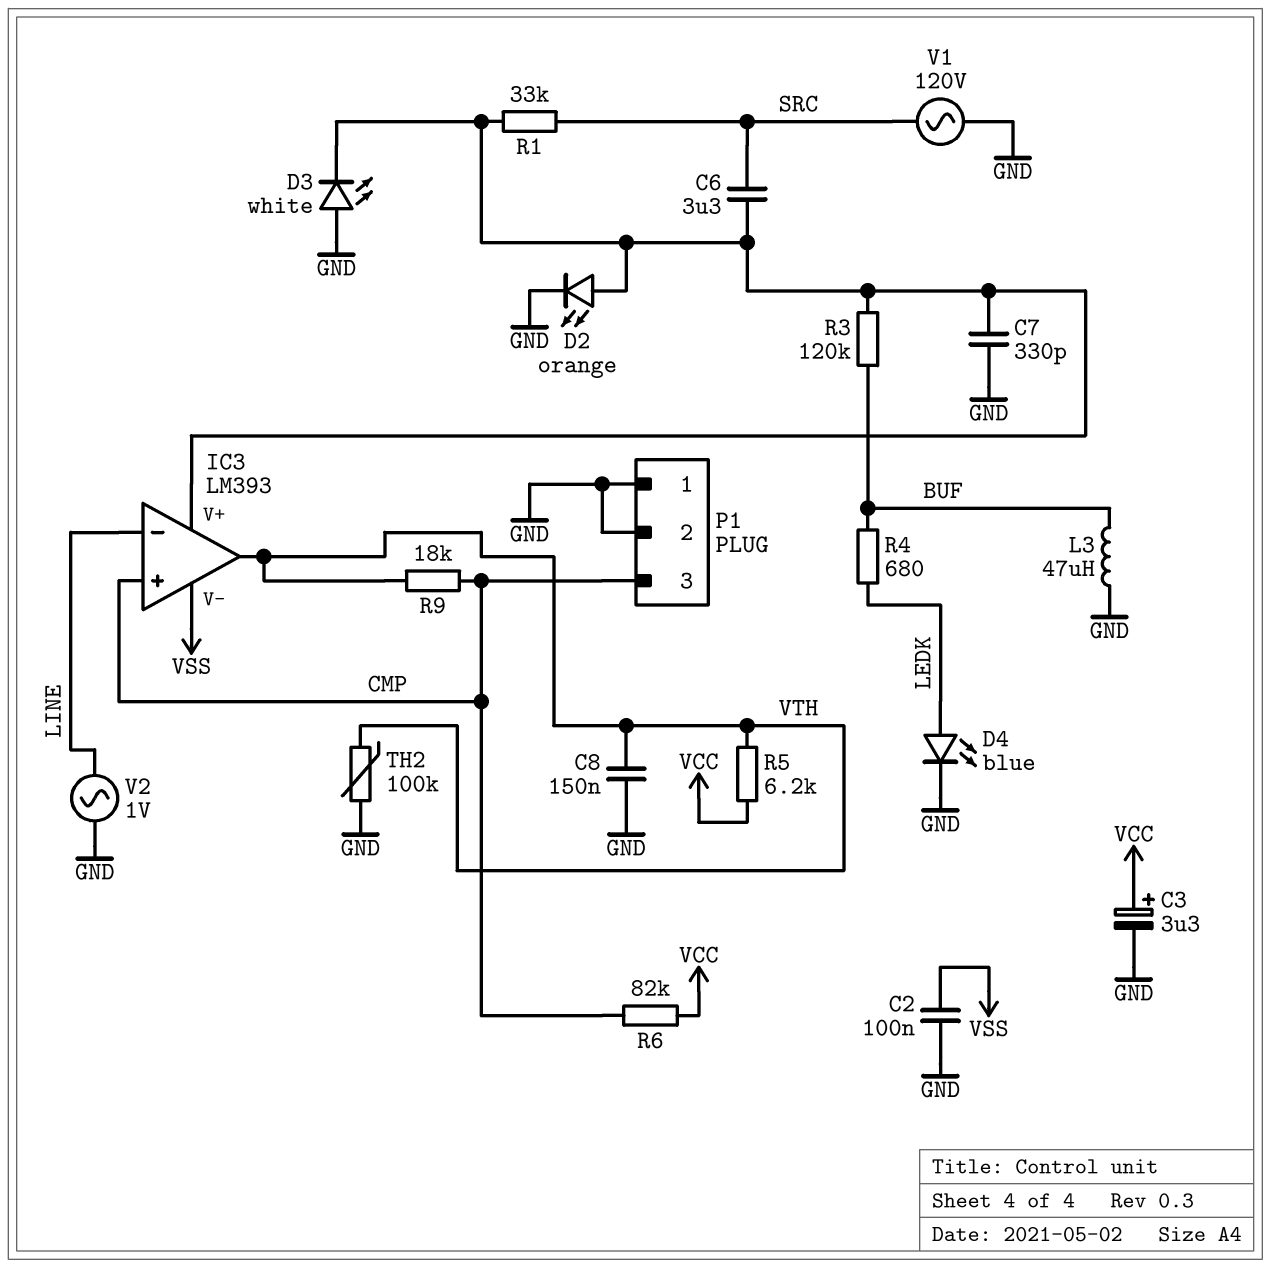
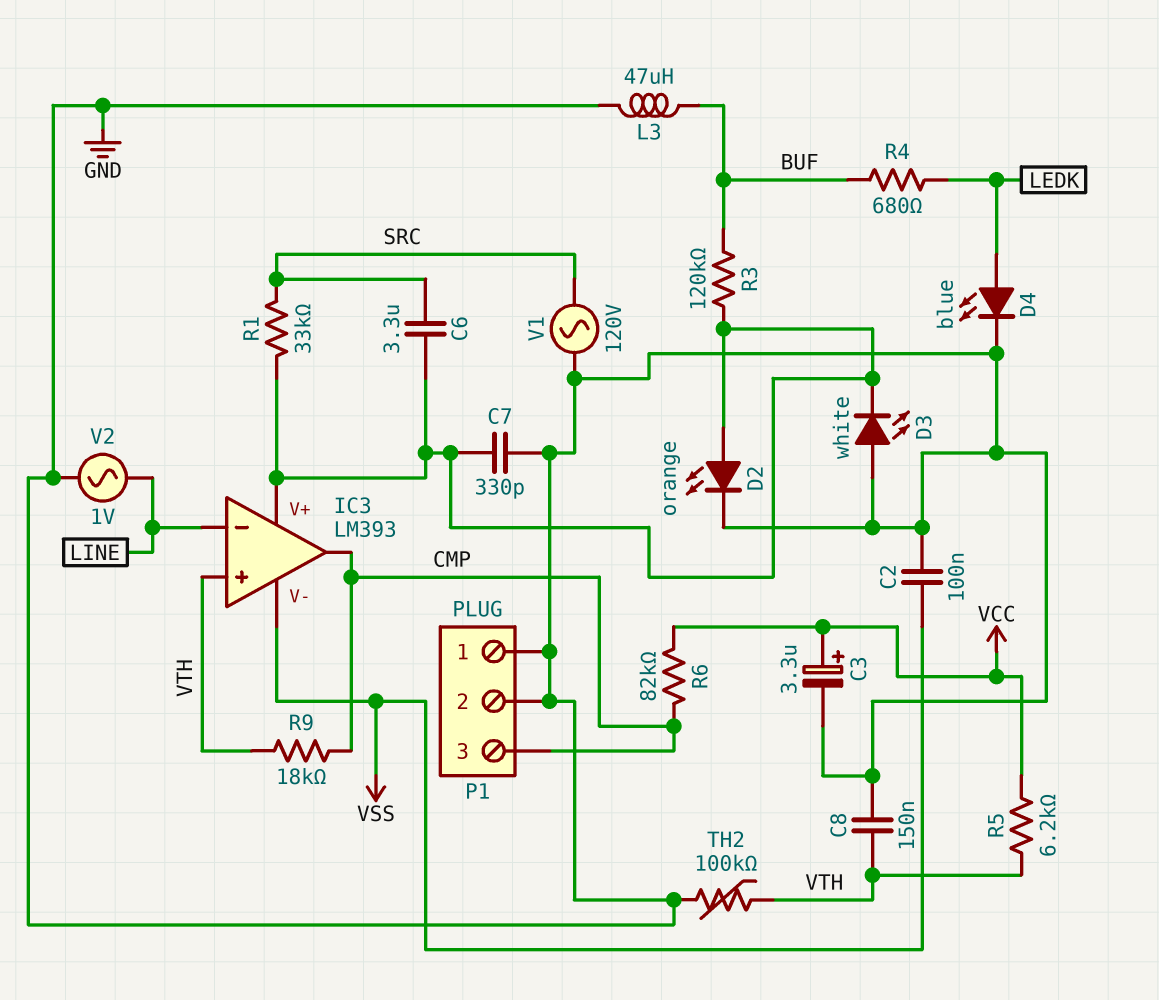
IC3 pin in+: CMP -> VTH
IC3 pin out: VTH -> CMP

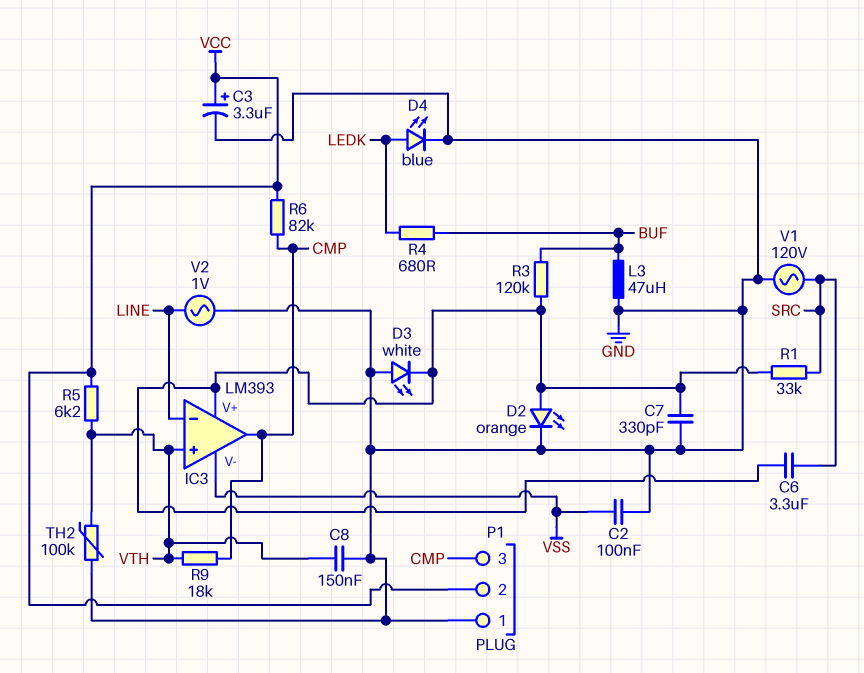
P1 pin 2: GND -> VCC

